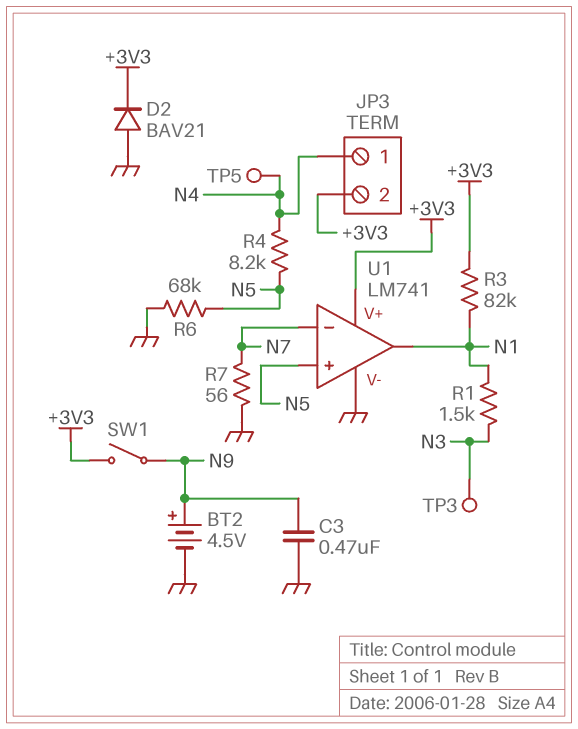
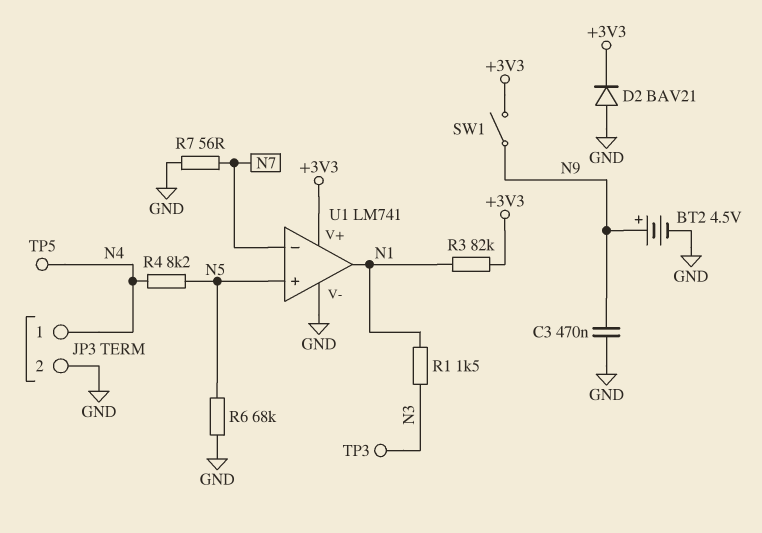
JP3 pin 2: +3V3 -> GND

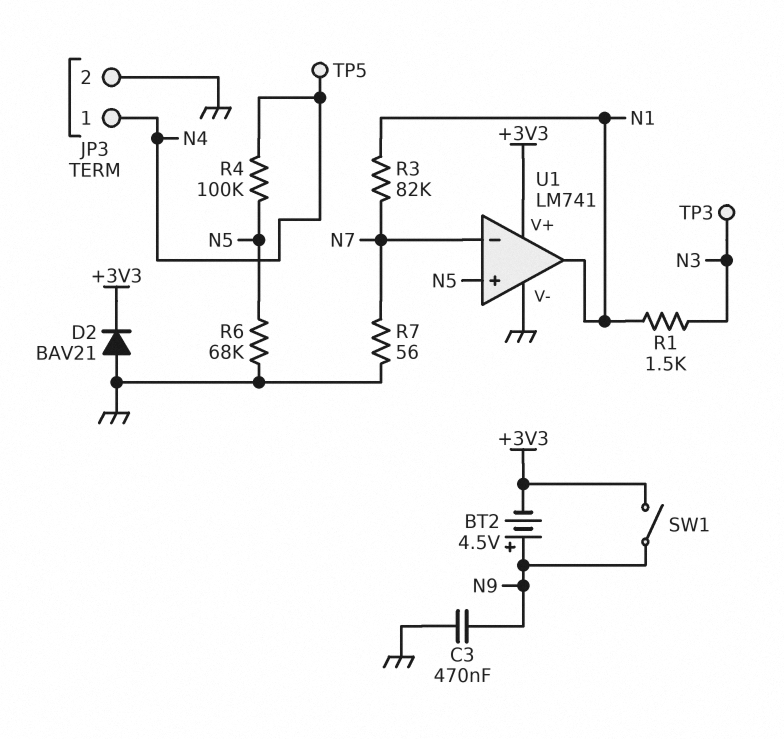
BT2: 4.5V (plus N9, minus GND) -> 4.5V (plus N9, minus +3V3)
R3: 82k (+3V3, N1) -> 82k (N1, N7)
R4: 8.2k (N4, N5) -> 100k (N4, N5)

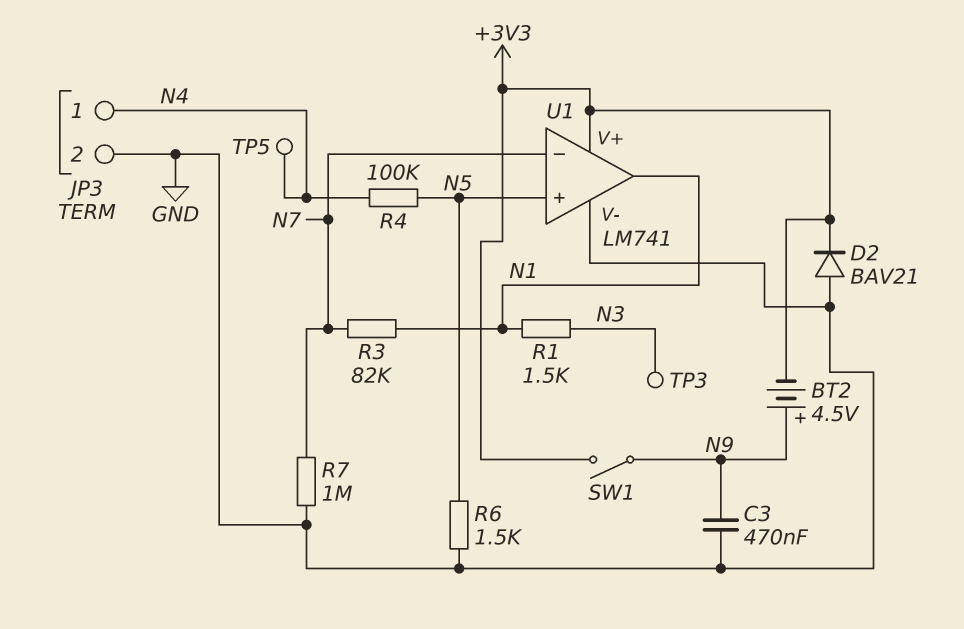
R6: 68k (GND, N5) -> 1.5k (GND, N5)
R7: 56 (GND, N7) -> 1M (GND, N7)

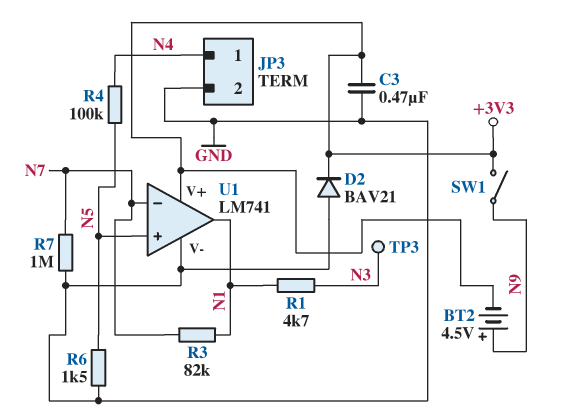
C3: 470nF (GND, N9) -> 470nF (+3V3, GND)
R1: 1.5k (N1, N3) -> 4.7k (N1, N3)
TP5: test point (N4) -> none

